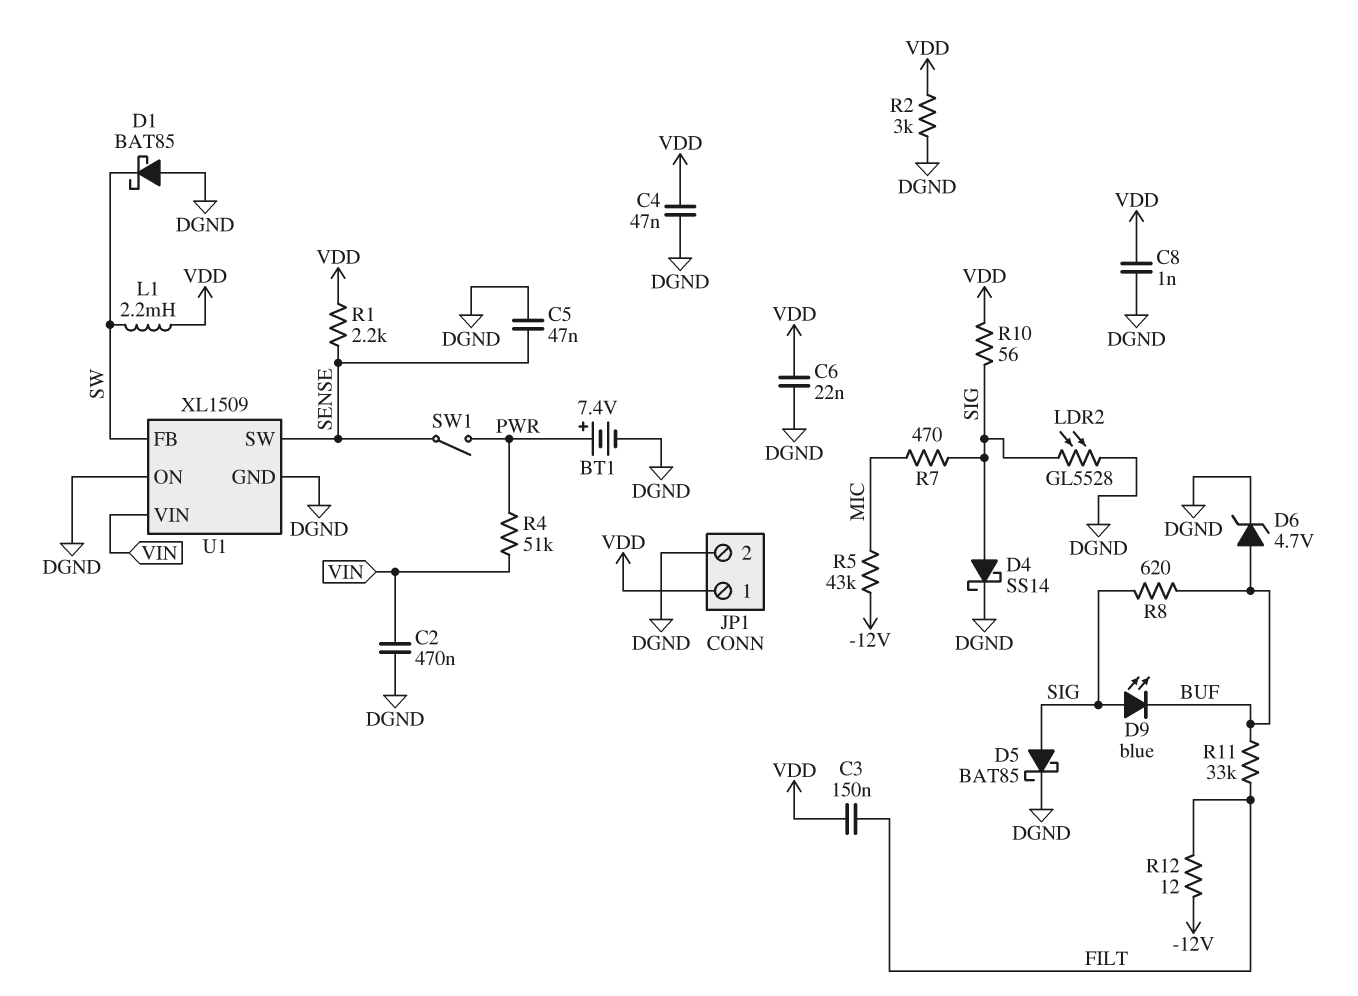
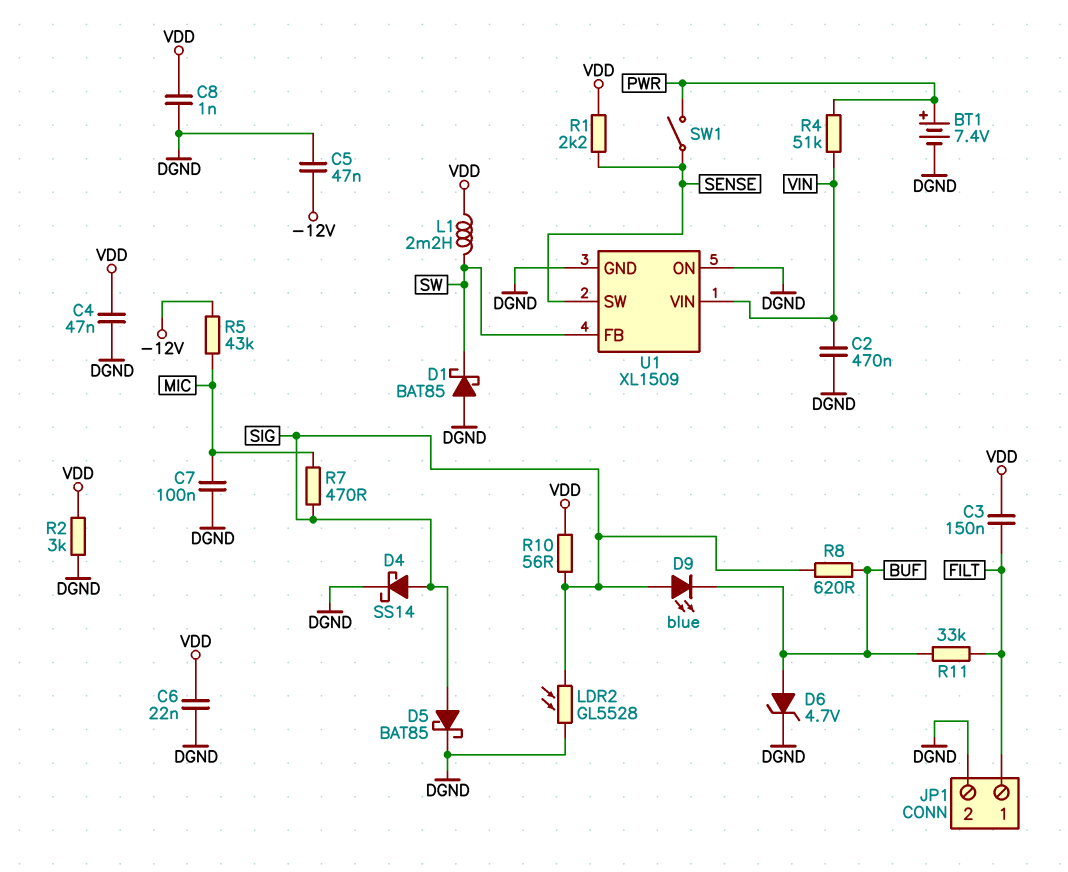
C5: 47nF (DGND, SENSE) -> 47nF (-12V, DGND)
C7: none -> 100nF (DGND, MIC)
JP1 pin 1: VDD -> FILT
R12: 12 (-12V, FILT) -> none

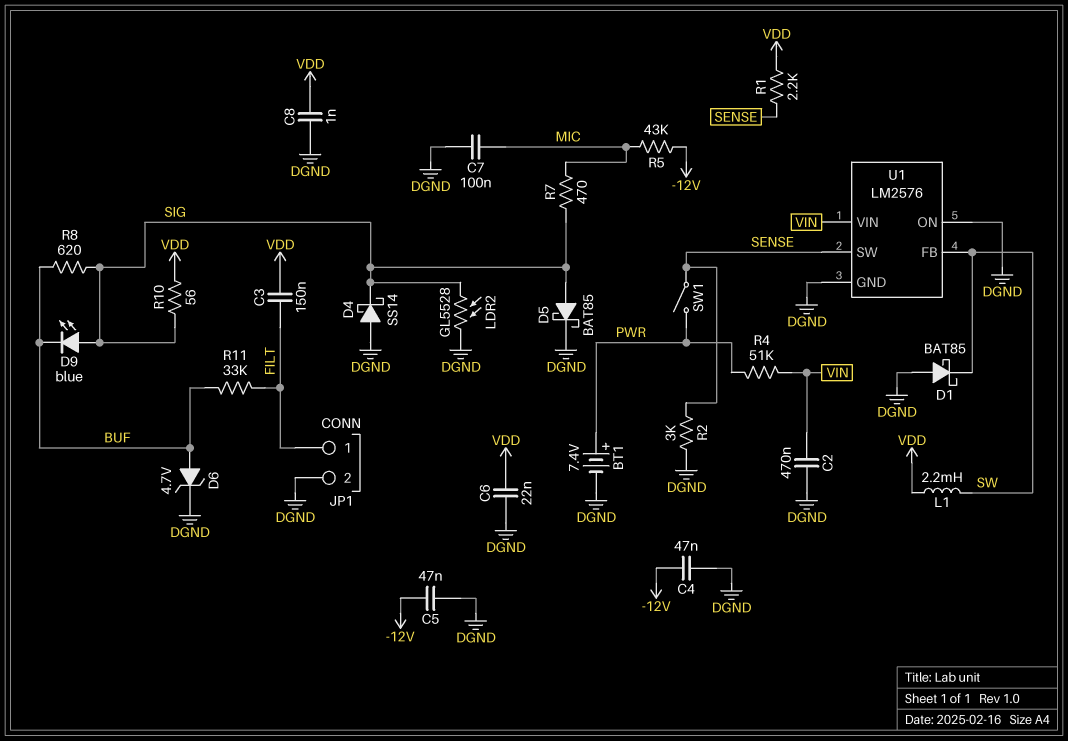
C4: 47nF (DGND, VDD) -> 47nF (-12V, DGND)
D4: schottky SS14 (A SIG, K DGND) -> schottky SS14 (A DGND, K SIG)
R2: 3k (DGND, VDD) -> 3k (DGND, SENSE)
U1: XL1509 -> LM2576

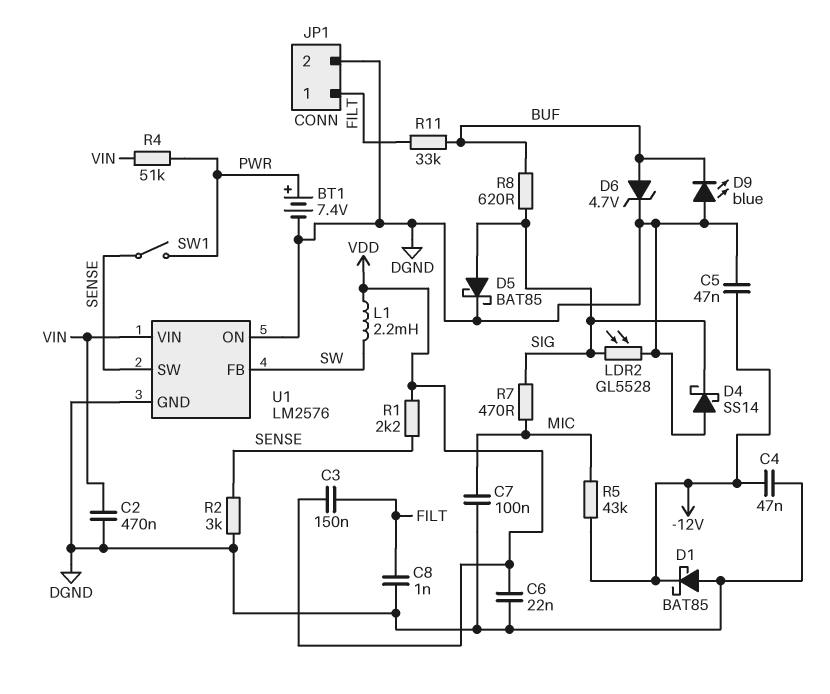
C8: 1nF (DGND, VDD) -> 1nF (DGND, FILT)
D1: schottky BAT85 (A DGND, K SW) -> schottky BAT85 (A DGND, K -12V)
D9: LED blue (A SIG, K BUF) -> LED blue (A DGND, K BUF)
R10: 56 (SIG, VDD) -> none

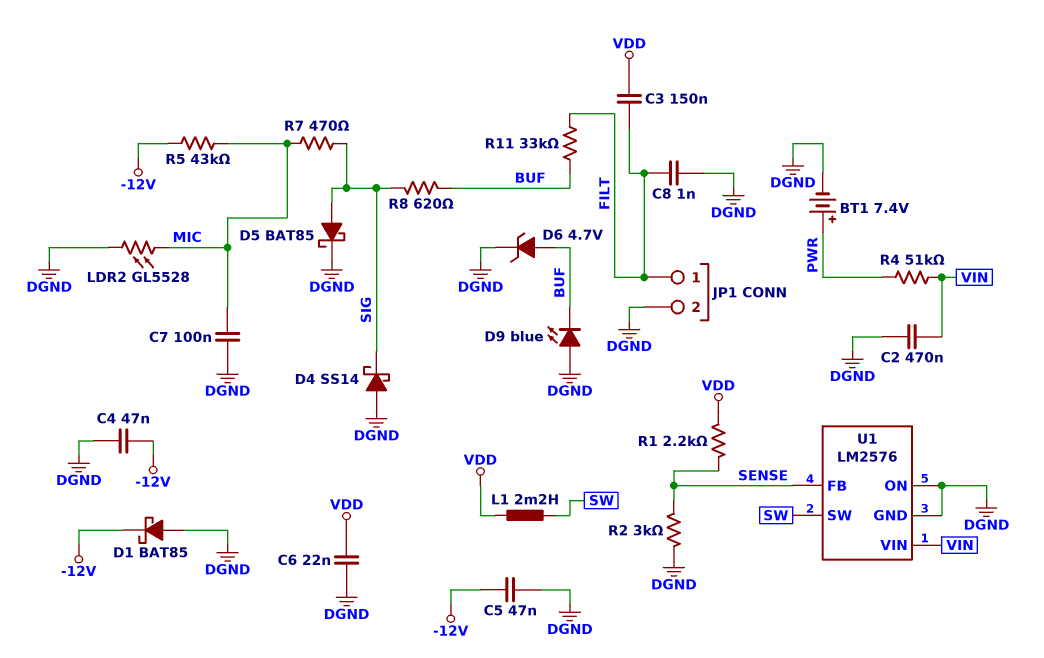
LDR2: GL5528 (DGND, SIG) -> GL5528 (DGND, MIC)
SW1: switch (PWR, SENSE) -> none
U1 pin FB: SW -> SENSE
U1 pin SW: SENSE -> SW

